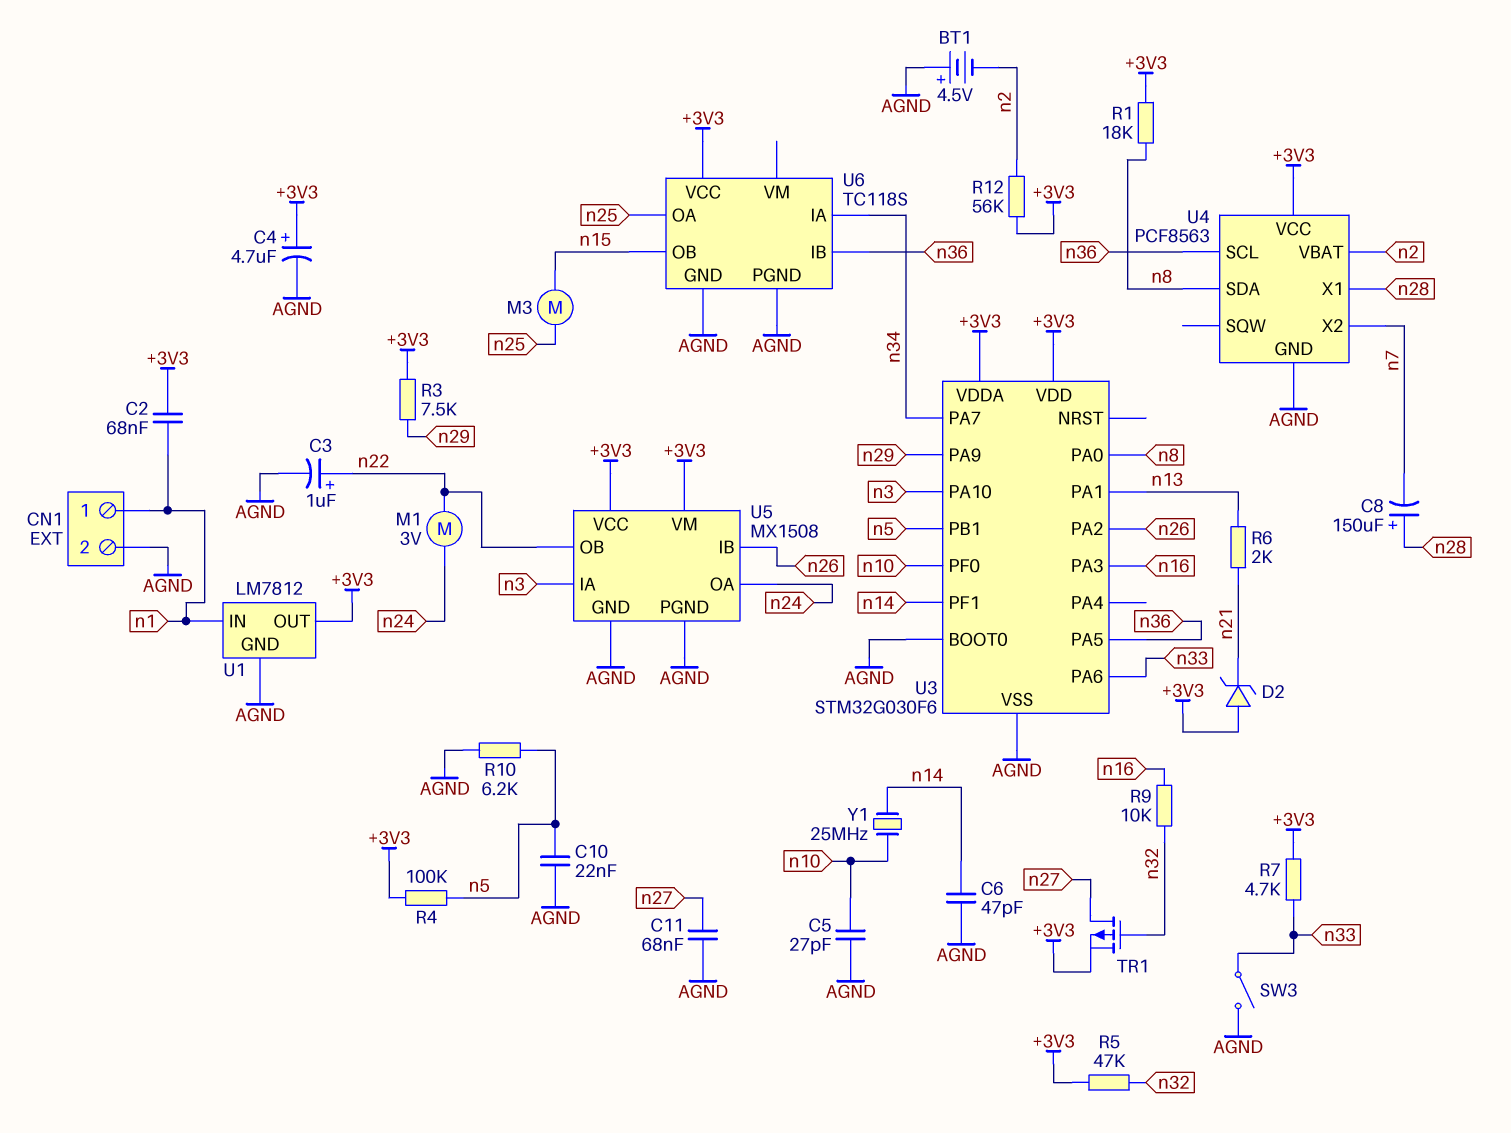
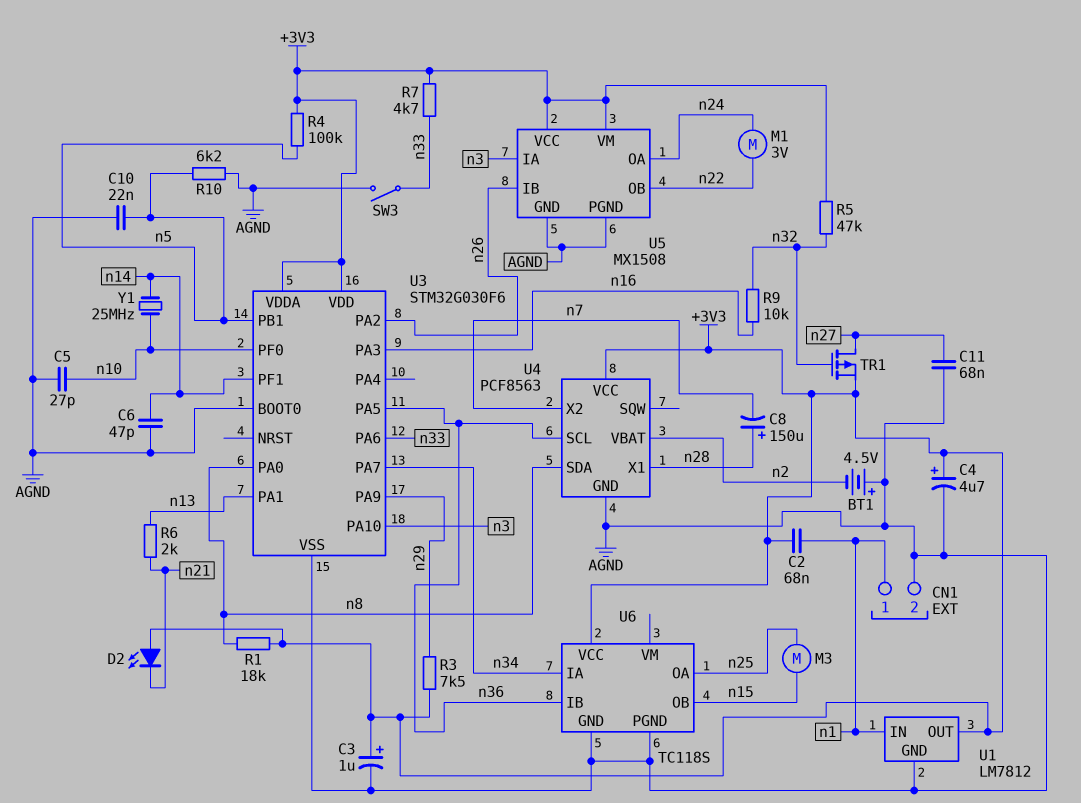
C3: 1uF (plus n22, minus AGND) -> 1uF (plus +3V3, minus AGND)
D2: zener (A +3V3, K n21) -> LED (A +3V3, K n21)
R12: 56k (+3V3, n2) -> none

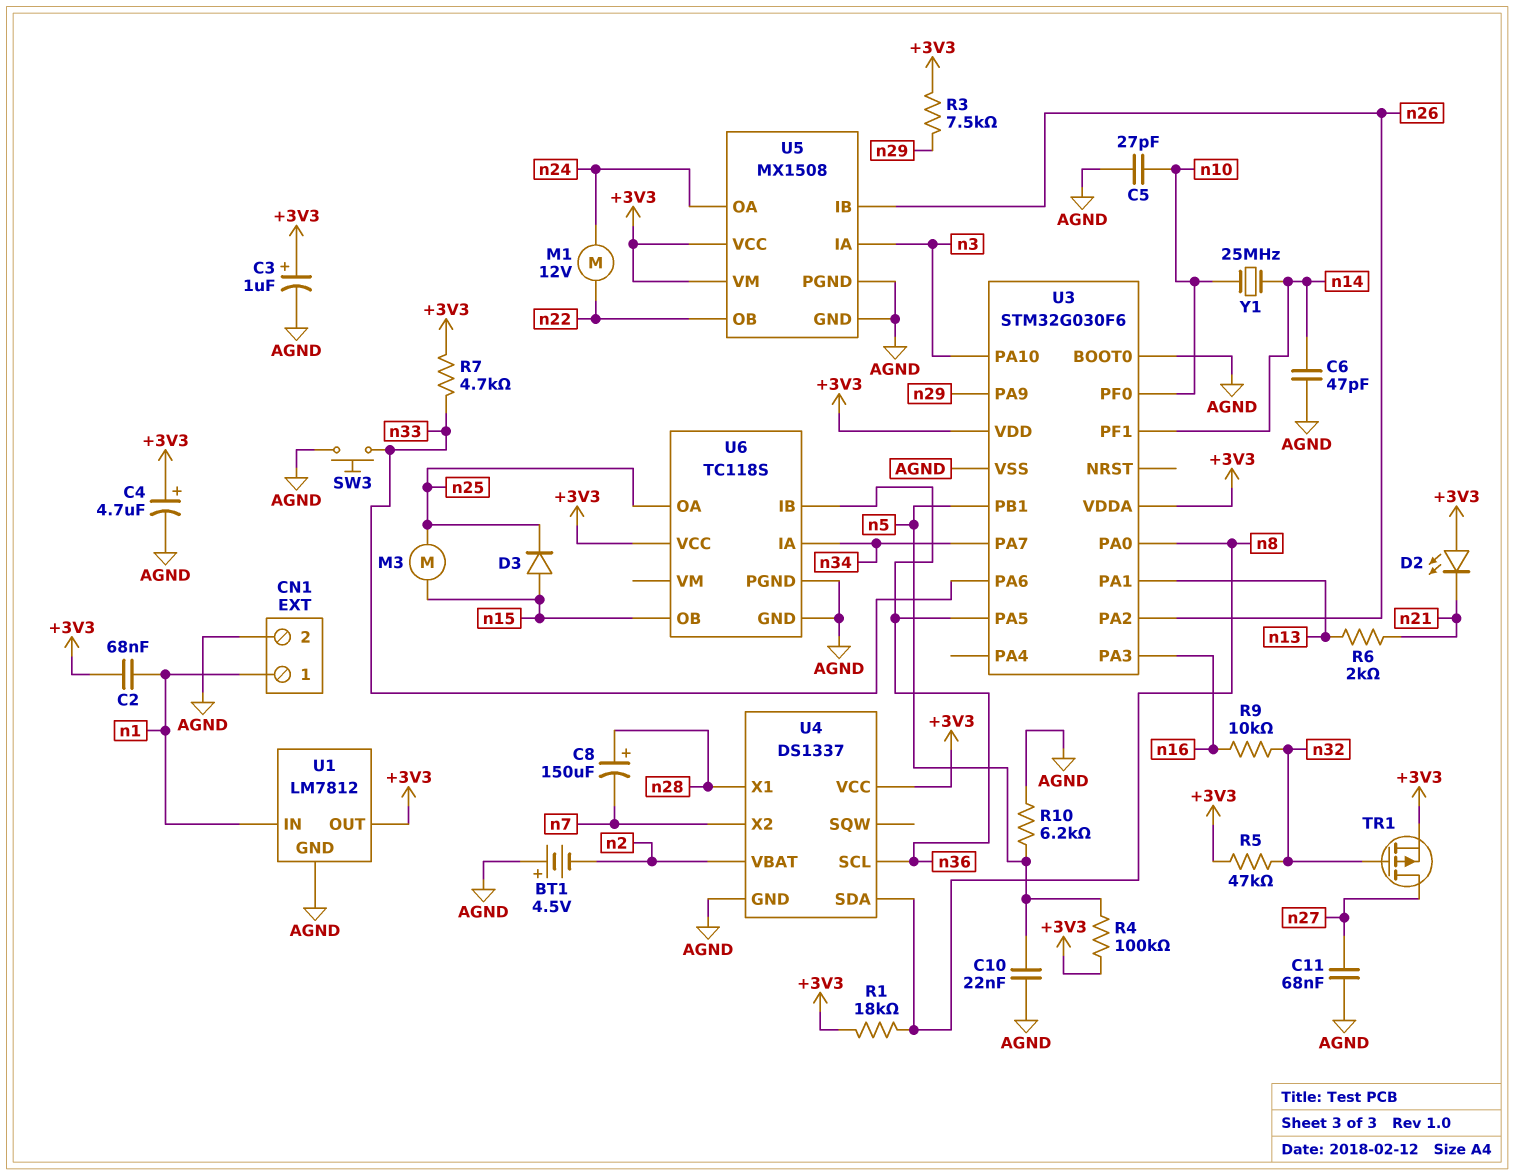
D3: none -> diode (A n15, K n25)
M1: motor 3V (n22, n24) -> motor 12V (n22, n24)
SW3: switch (AGND, n33) -> button (AGND, n33)
U4: PCF8563 -> DS1337

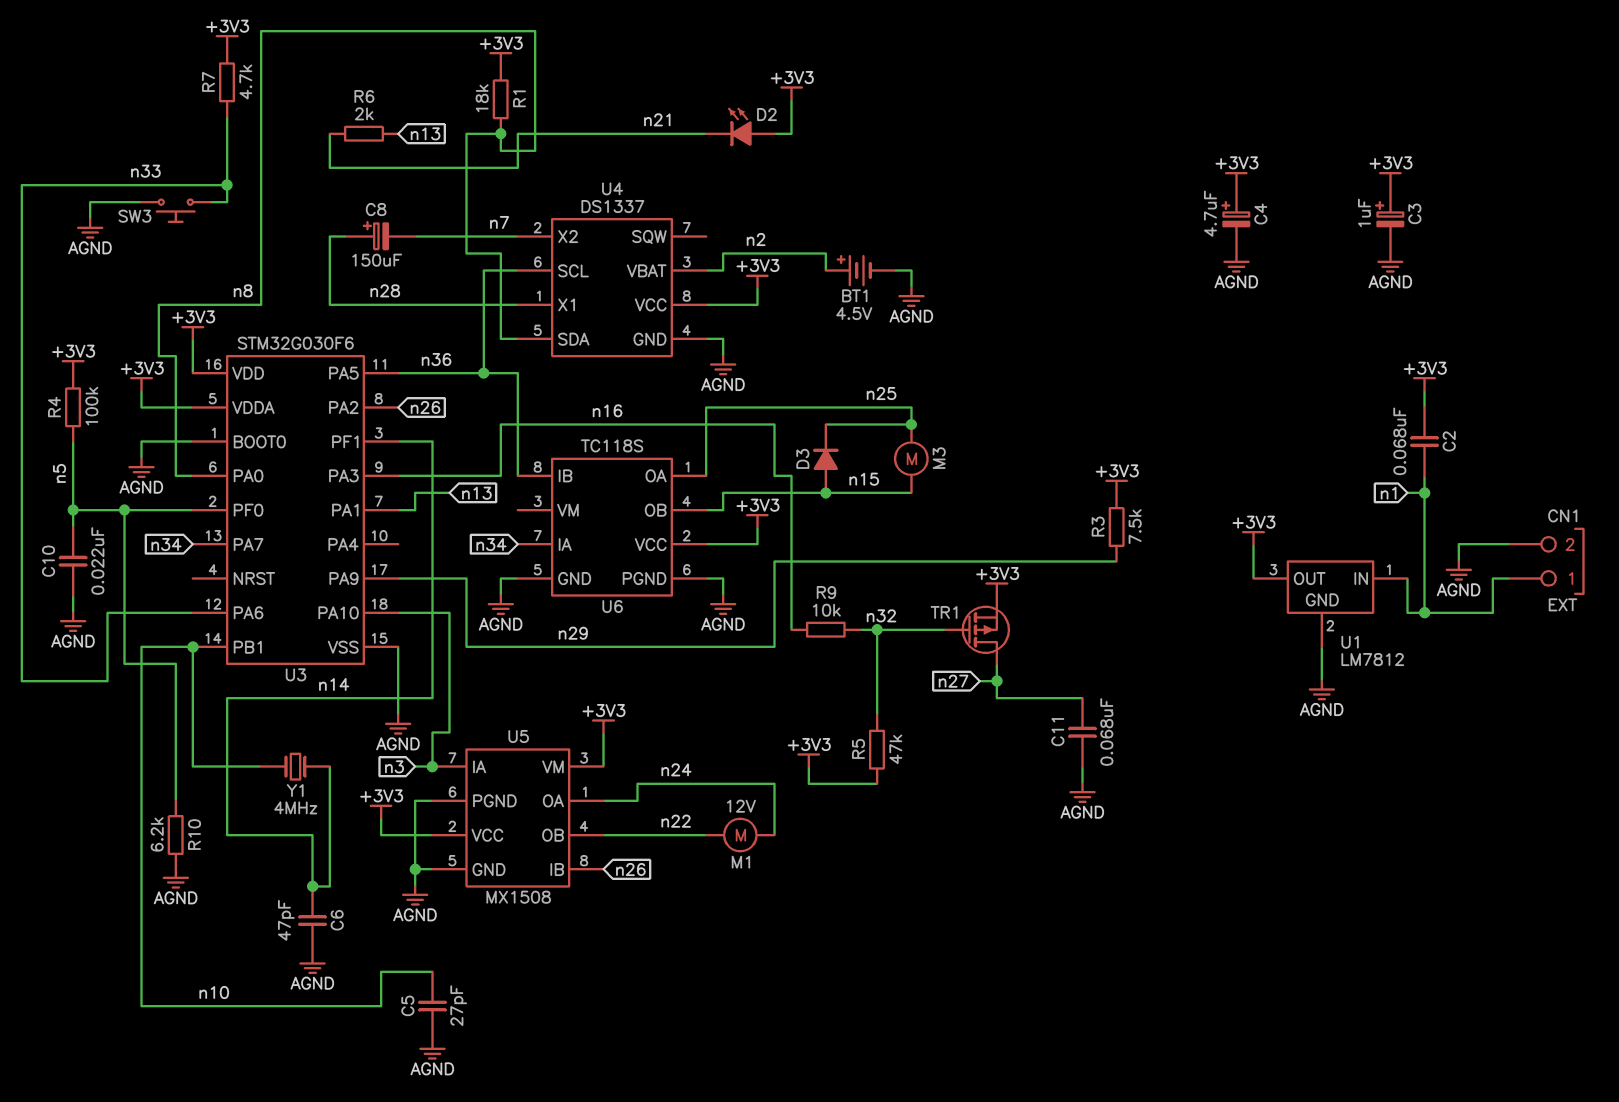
BT1: 4.5V (plus AGND, minus n2) -> 4.5V (plus n2, minus AGND)
U3 pin PB1: n5 -> n10
U3 pin PF0: n10 -> n5
Y1: 25MHz (n10, n14) -> 4MHz (n10, n14)

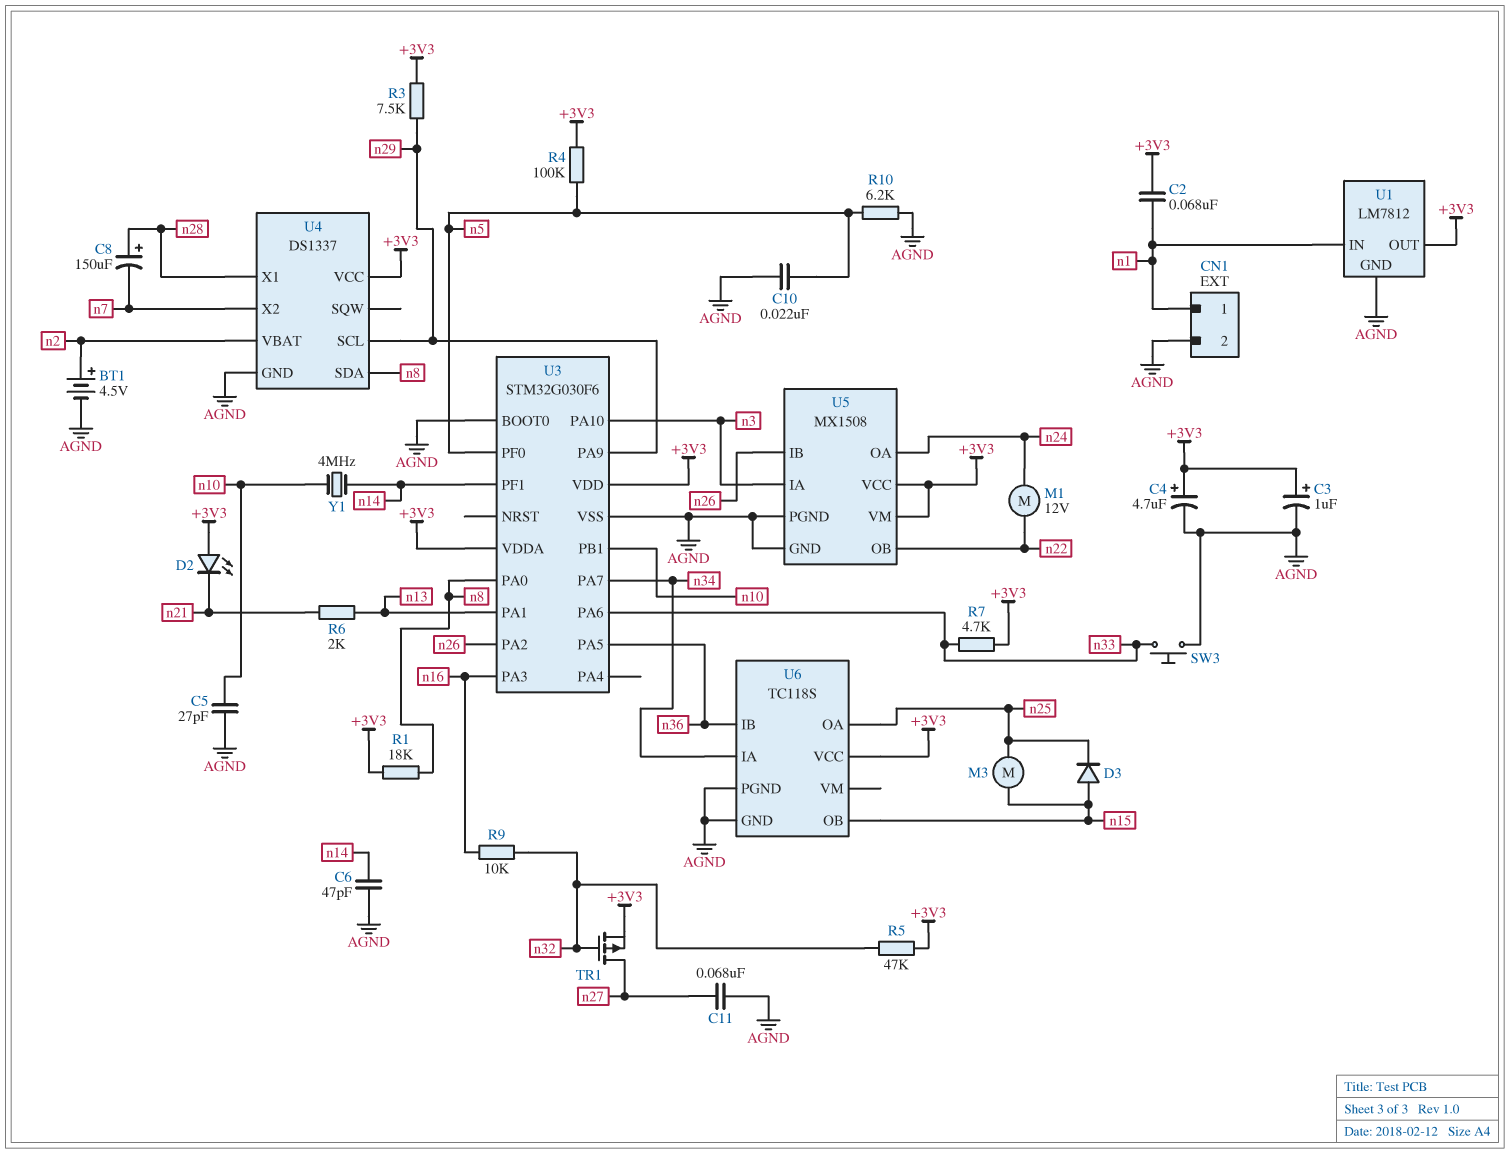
U4 pin SCL: n36 -> n29

